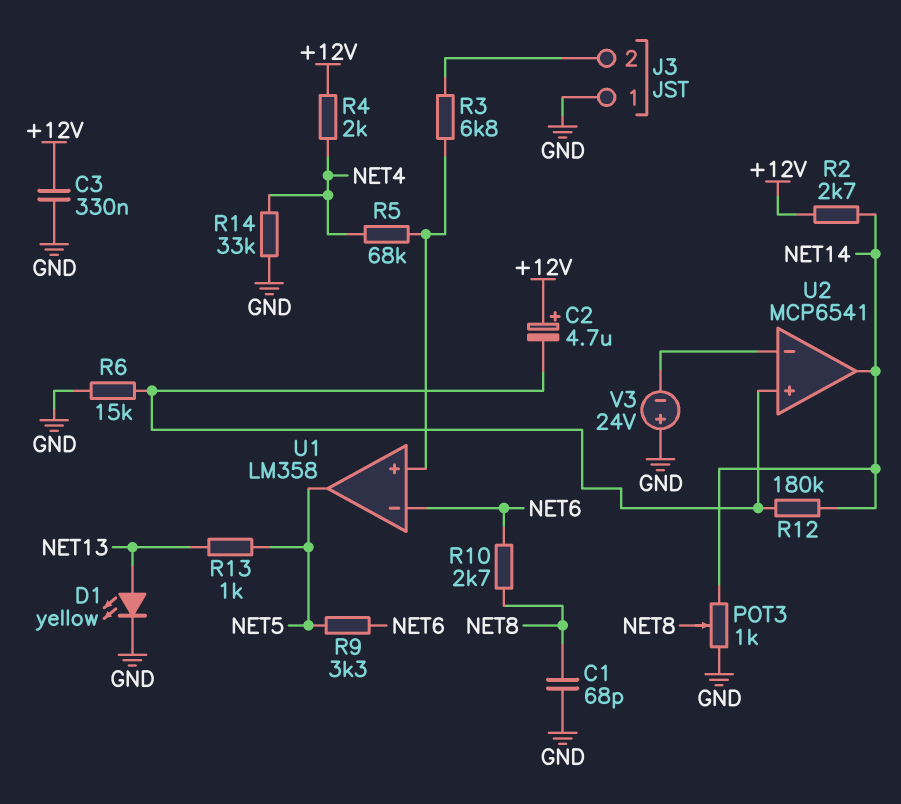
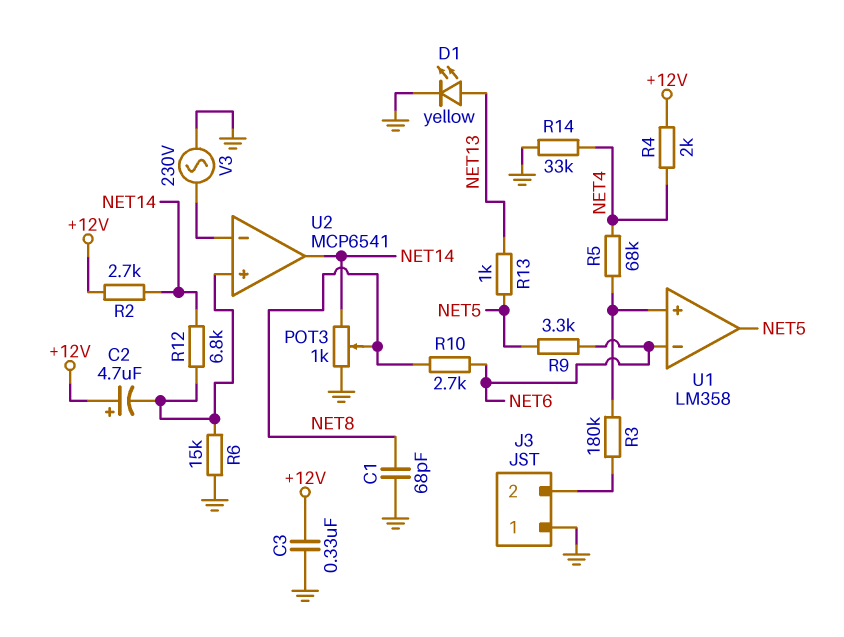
R3: 6.8k (J3/2, U1/in+) -> 180k (J3/2, U1/in+)
R12: 180k (NET14, U2/in+) -> 6.8k (NET14, U2/in+)
V3: 24V (plus GND, minus U2/in-) -> AC 230V (GND, U2/in-)

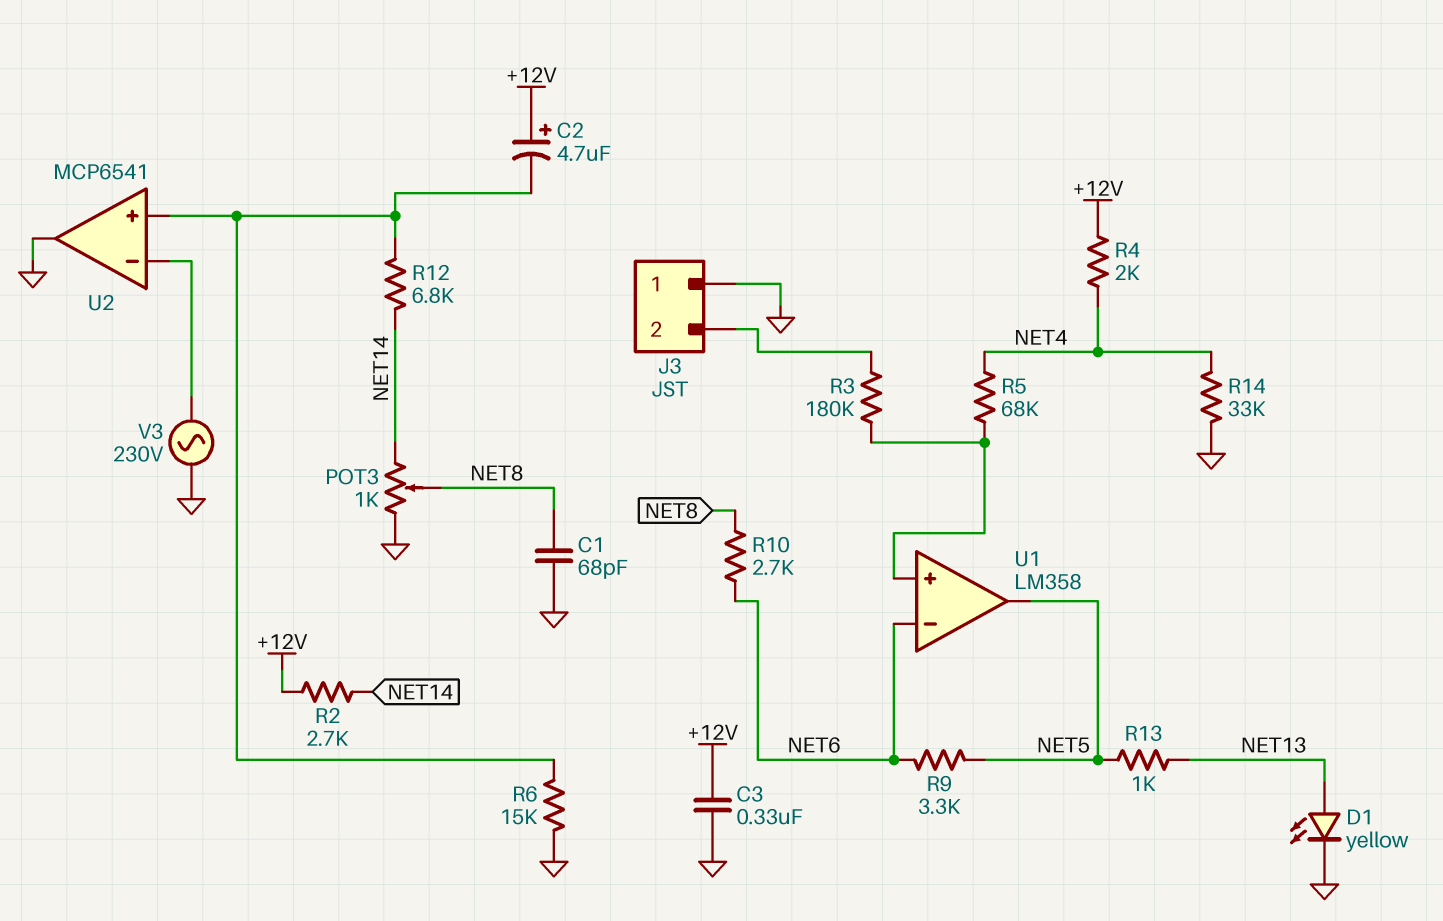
U2 pin out: NET14 -> GND

